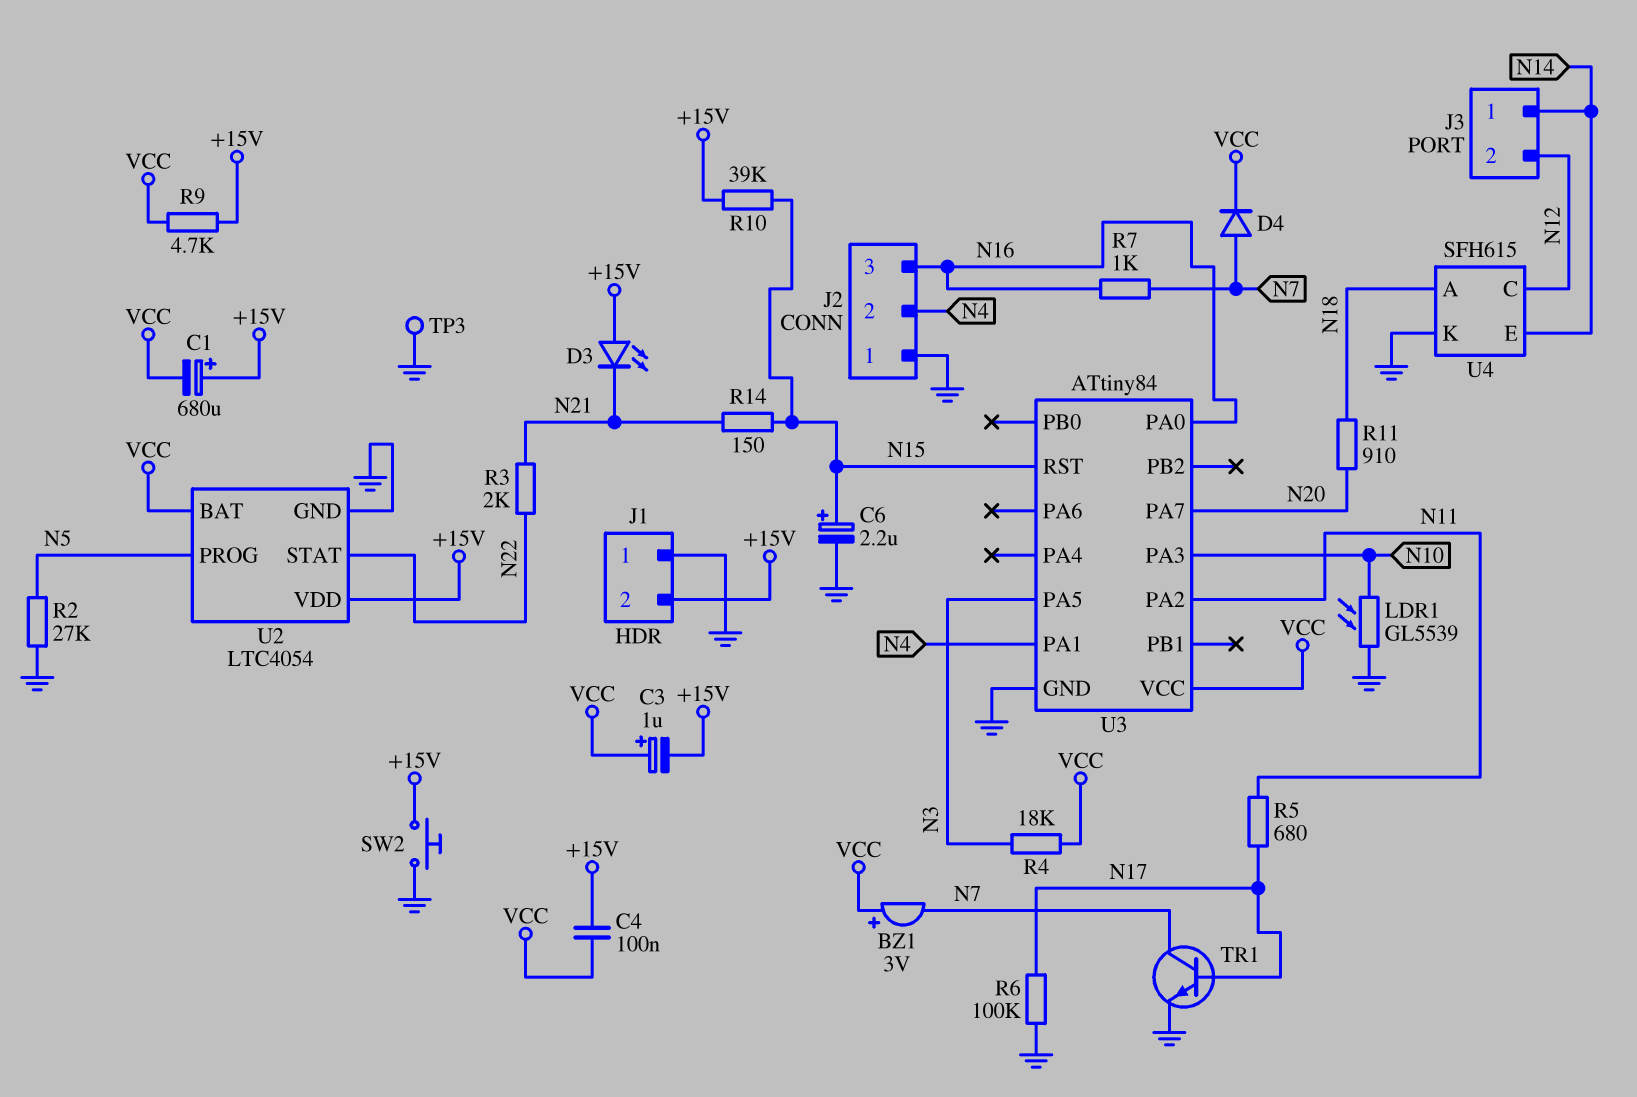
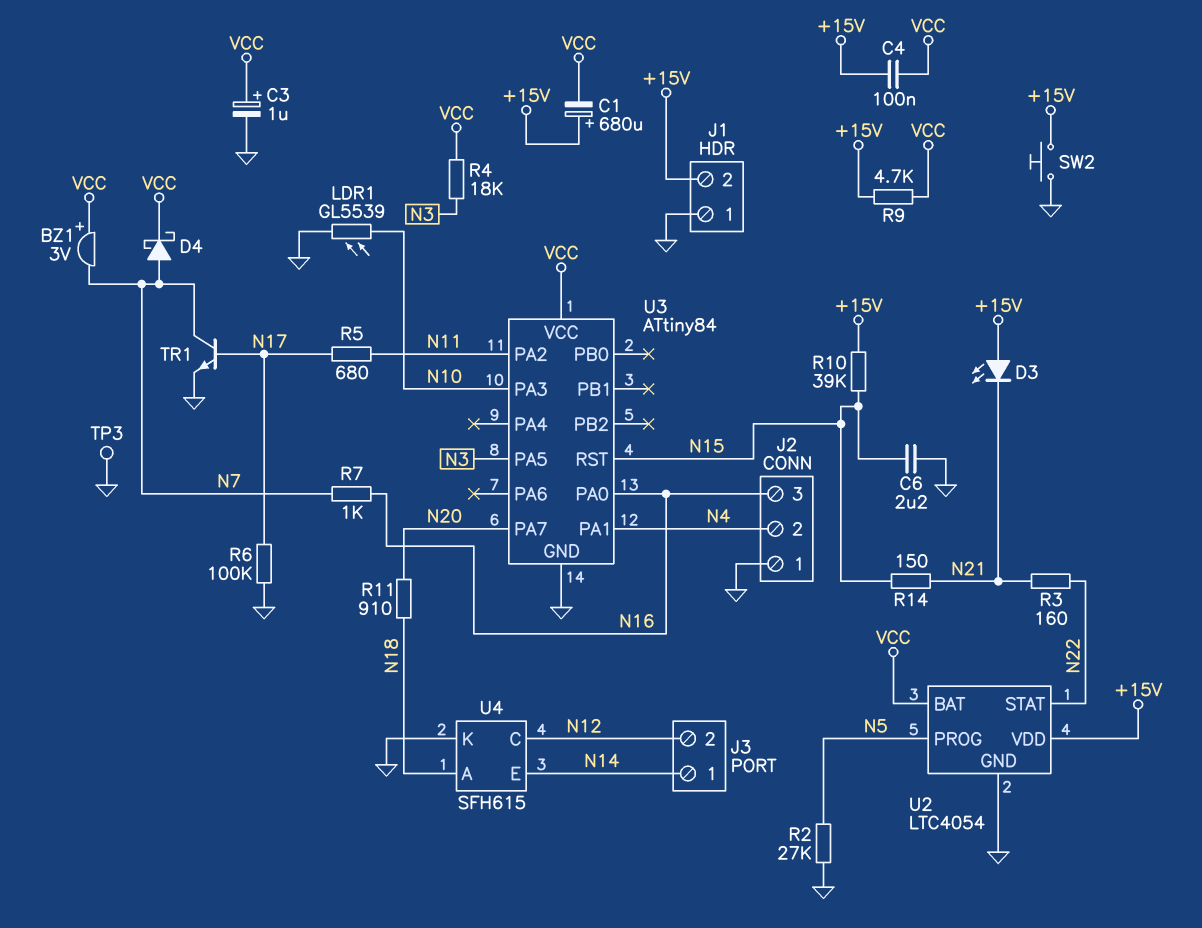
C3: 1uF (plus VCC, minus +15V) -> 1uF (plus VCC, minus GND)
C6: 2.2uF (plus N15, minus GND) -> 2.2uF (GND, N15)
D4: diode (A N7, K VCC) -> schottky (A N7, K VCC)
R3: 2k (N21, N22) -> 160 (N21, N22)

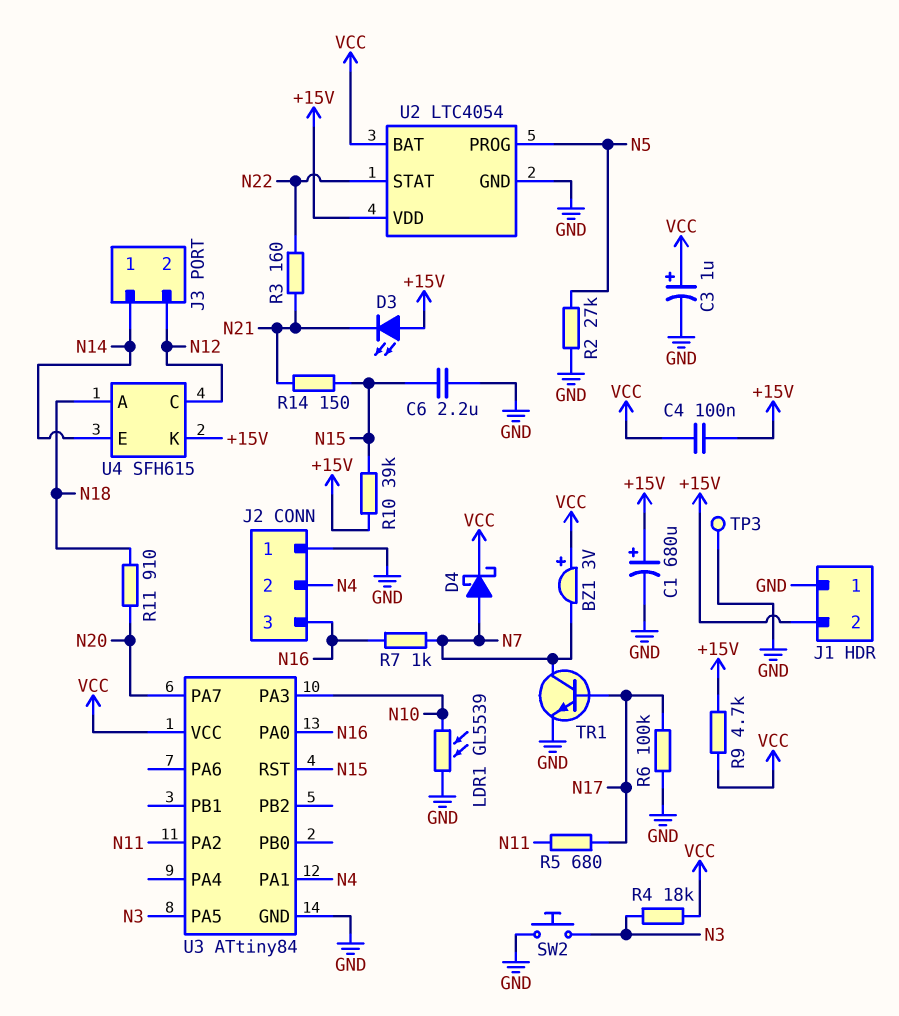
C1: 680uF (plus +15V, minus VCC) -> 680uF (plus +15V, minus GND)
SW2: button (+15V, GND) -> button (GND, N3)
U4 pin K: GND -> +15V

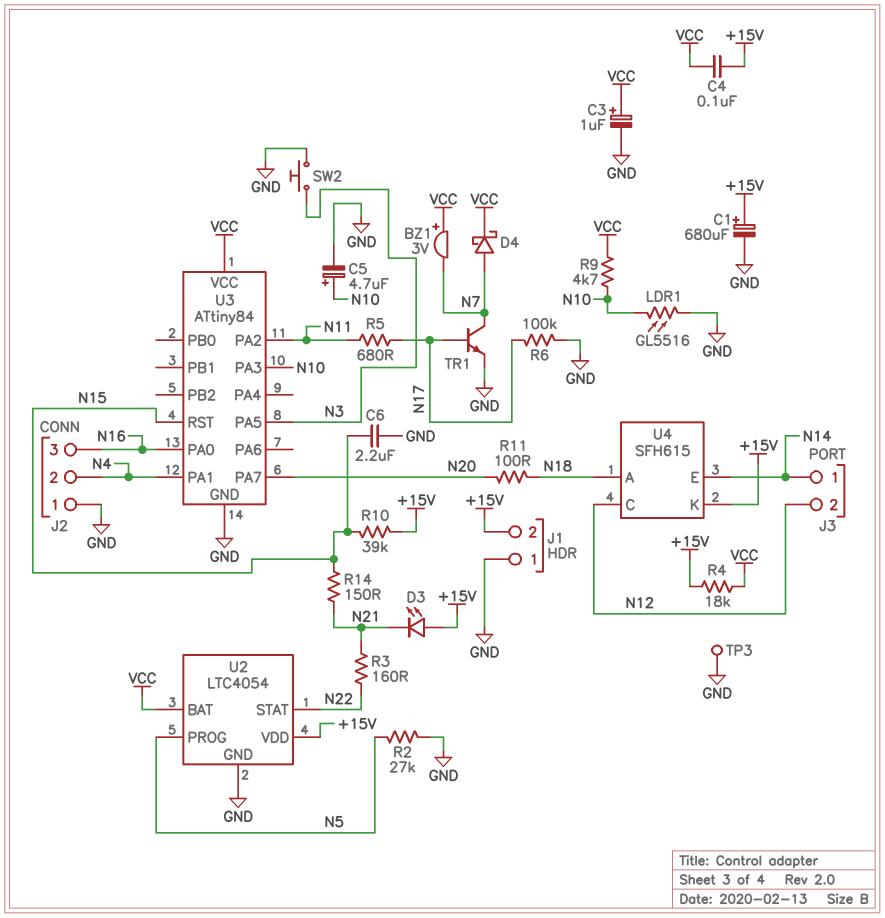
C5: none -> 4.7uF (plus N10, minus GND)
LDR1: GL5539 (GND, N10) -> GL5516 (GND, N10)
R4: 18k (N3, VCC) -> 18k (+15V, VCC)
R7: 1k (N7, N16) -> none
R9: 4.7k (+15V, VCC) -> 4.7k (N10, VCC)
R11: 910 (N18, N20) -> 100 (N18, N20)

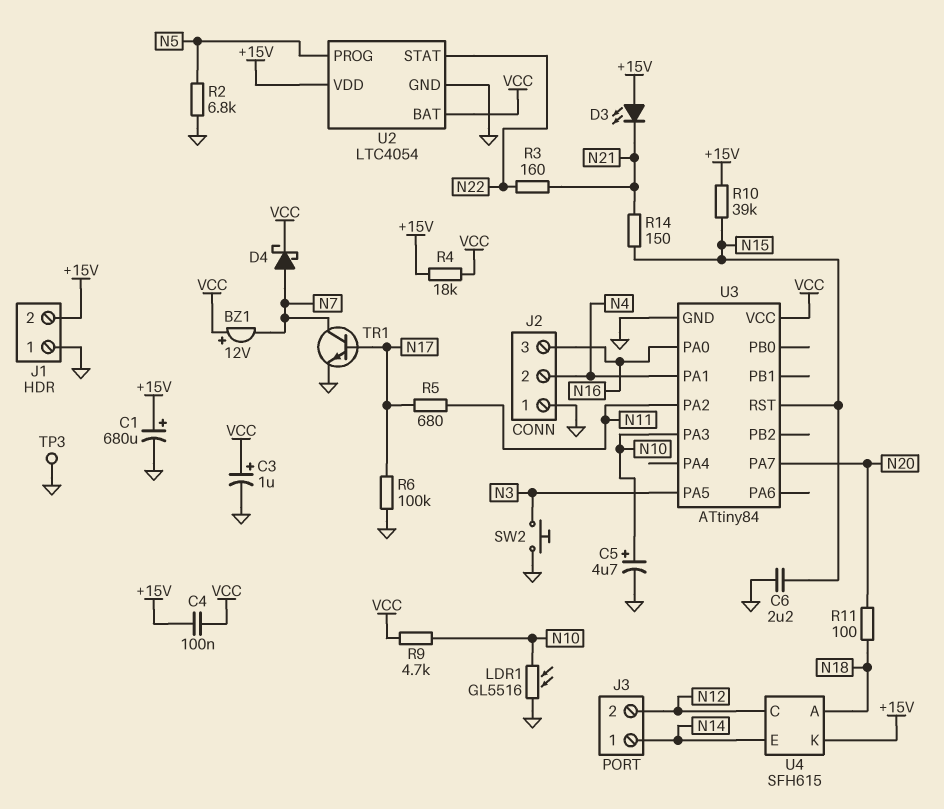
BZ1: buzzer 3V (plus VCC, minus N7) -> buzzer 12V (plus VCC, minus N7)
R2: 27k (GND, N5) -> 6.8k (GND, N5)

